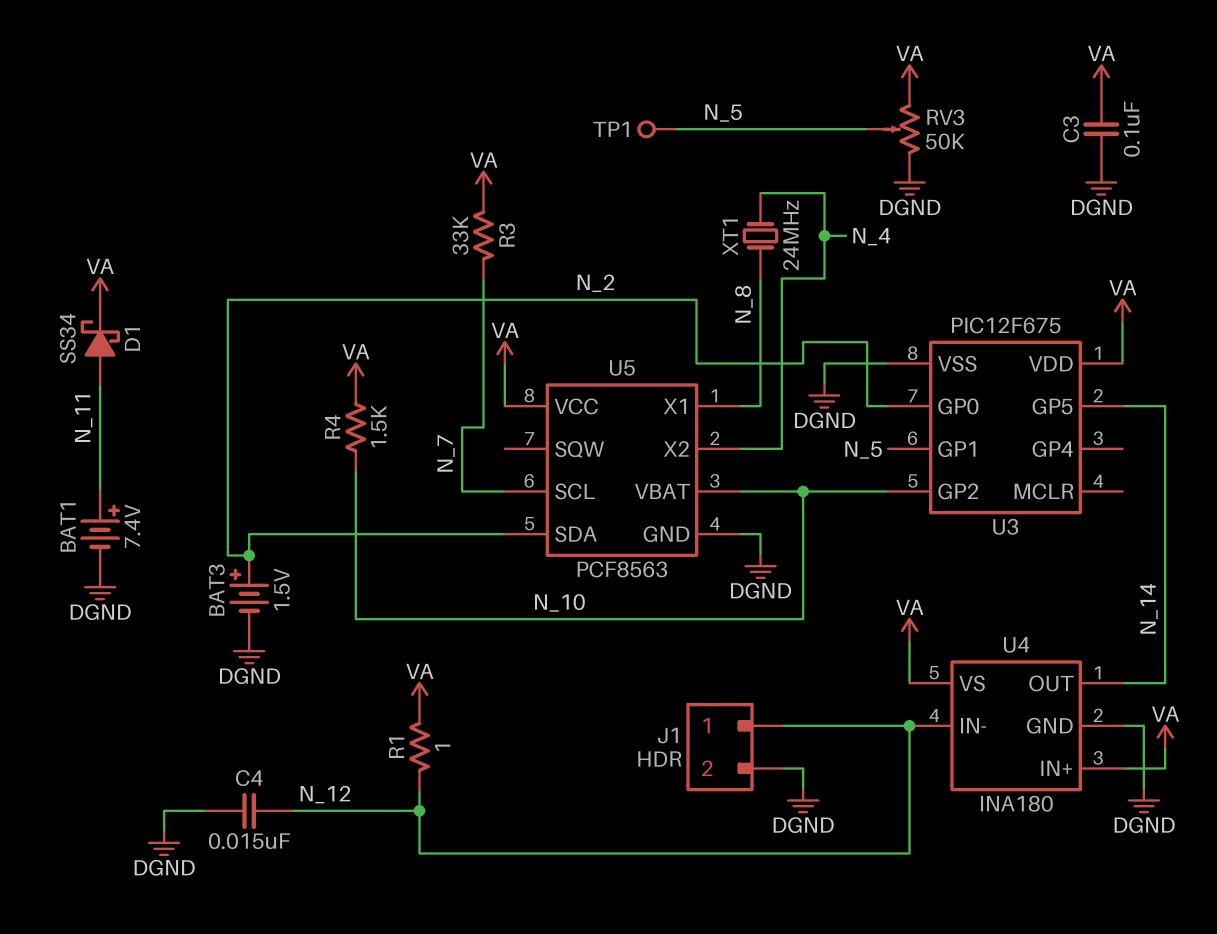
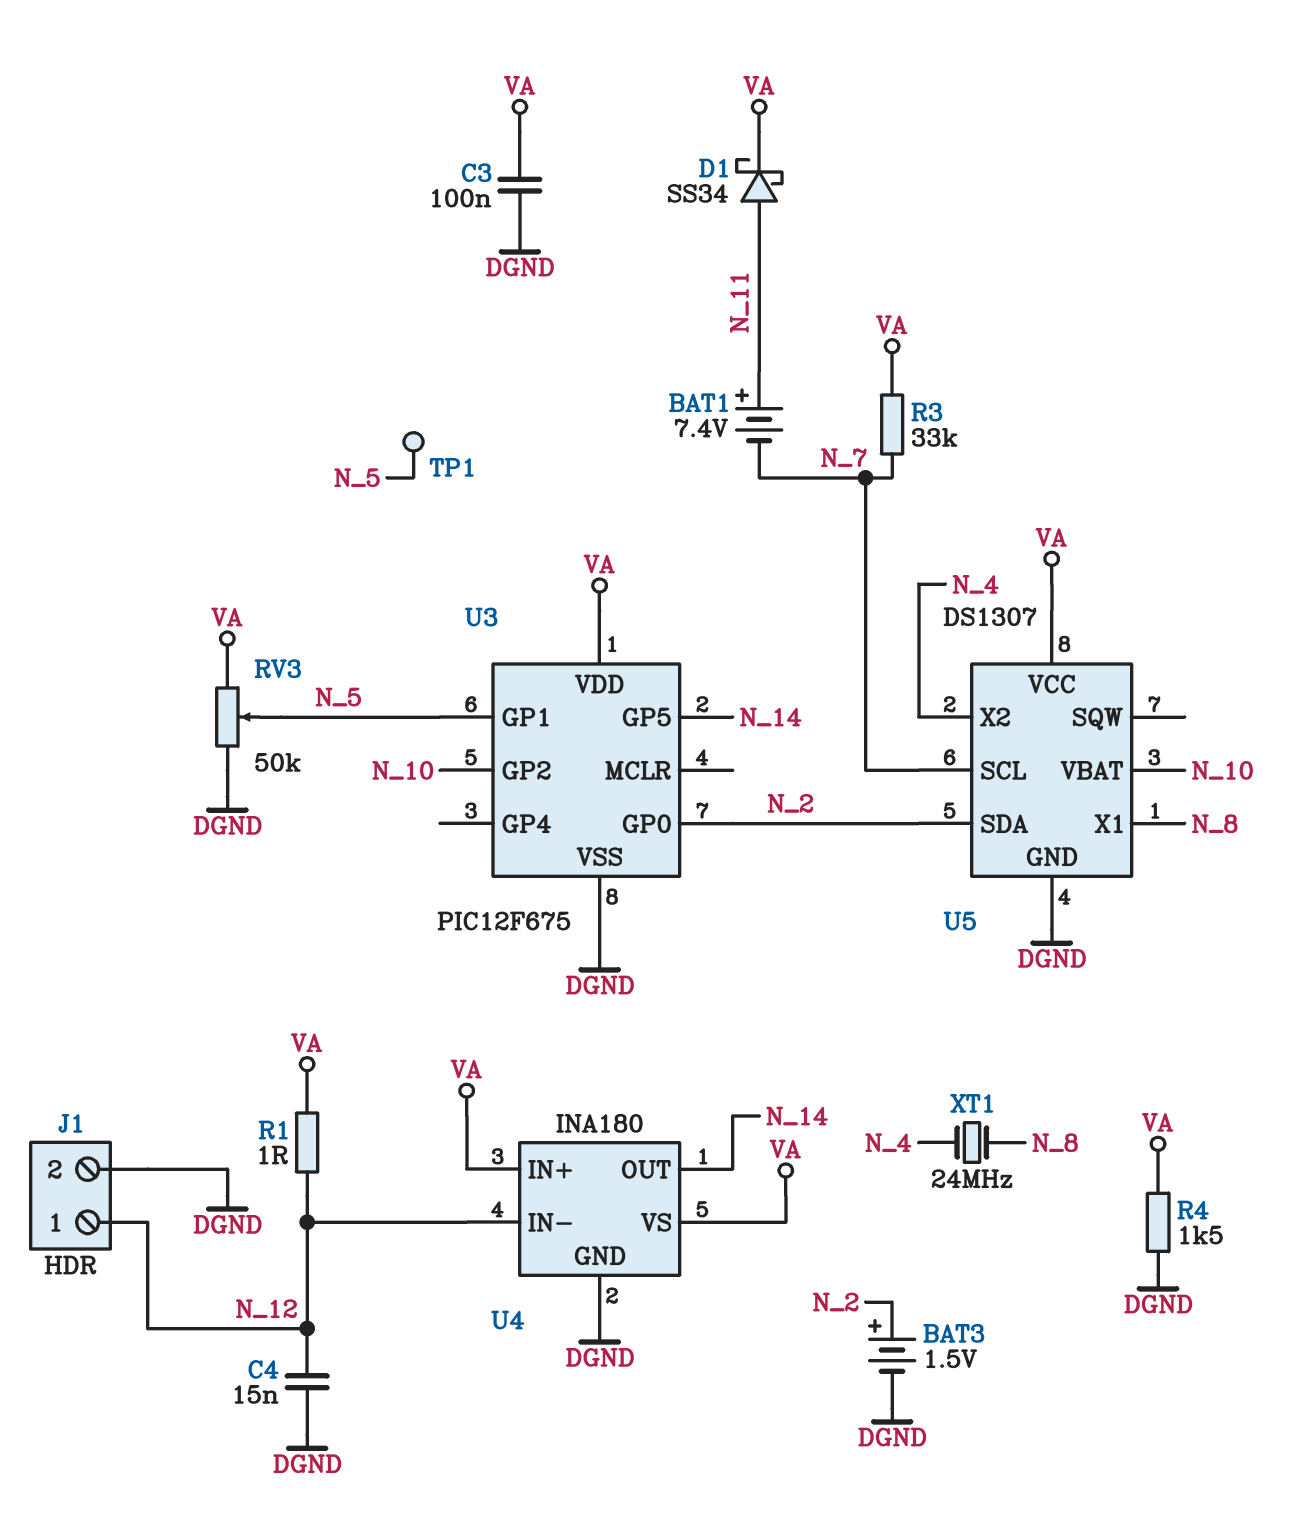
BAT1: 7.4V (plus N_11, minus DGND) -> 7.4V (plus N_11, minus N_7)
R4: 1.5k (N_10, VA) -> 1.5k (DGND, VA)
U5: PCF8563 -> DS1307

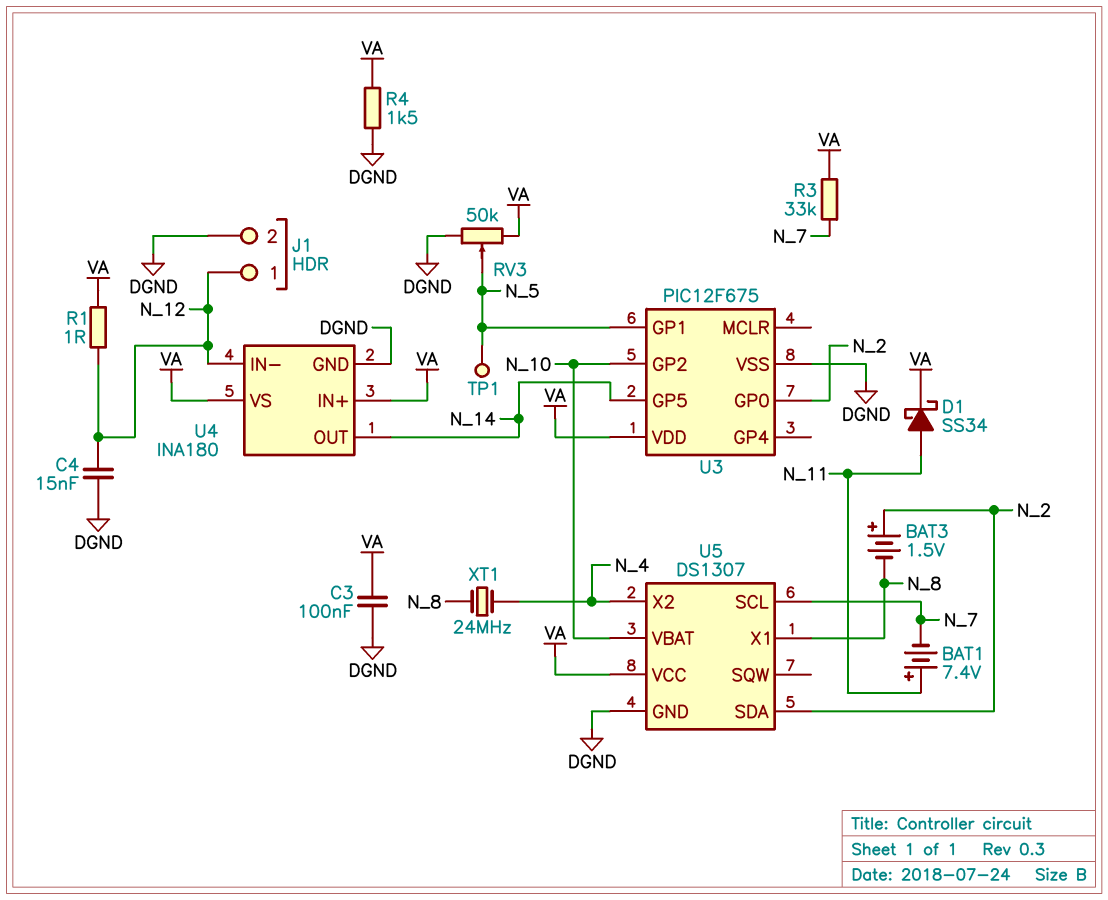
BAT3: 1.5V (plus N_2, minus DGND) -> 1.5V (plus N_2, minus N_8)

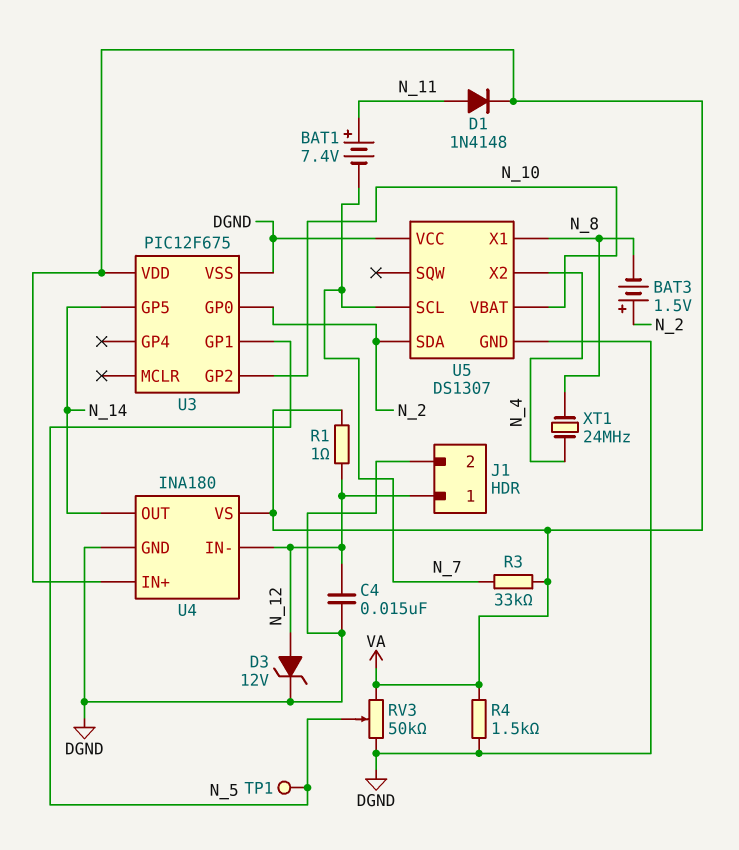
C3: 100nF (DGND, VA) -> none
D1: schottky SS34 (A N_11, K VA) -> diode 1N4148 (A N_11, K VA)
D3: none -> zener 12V (A N_12, K DGND)
U5 pin VCC: VA -> DGND

